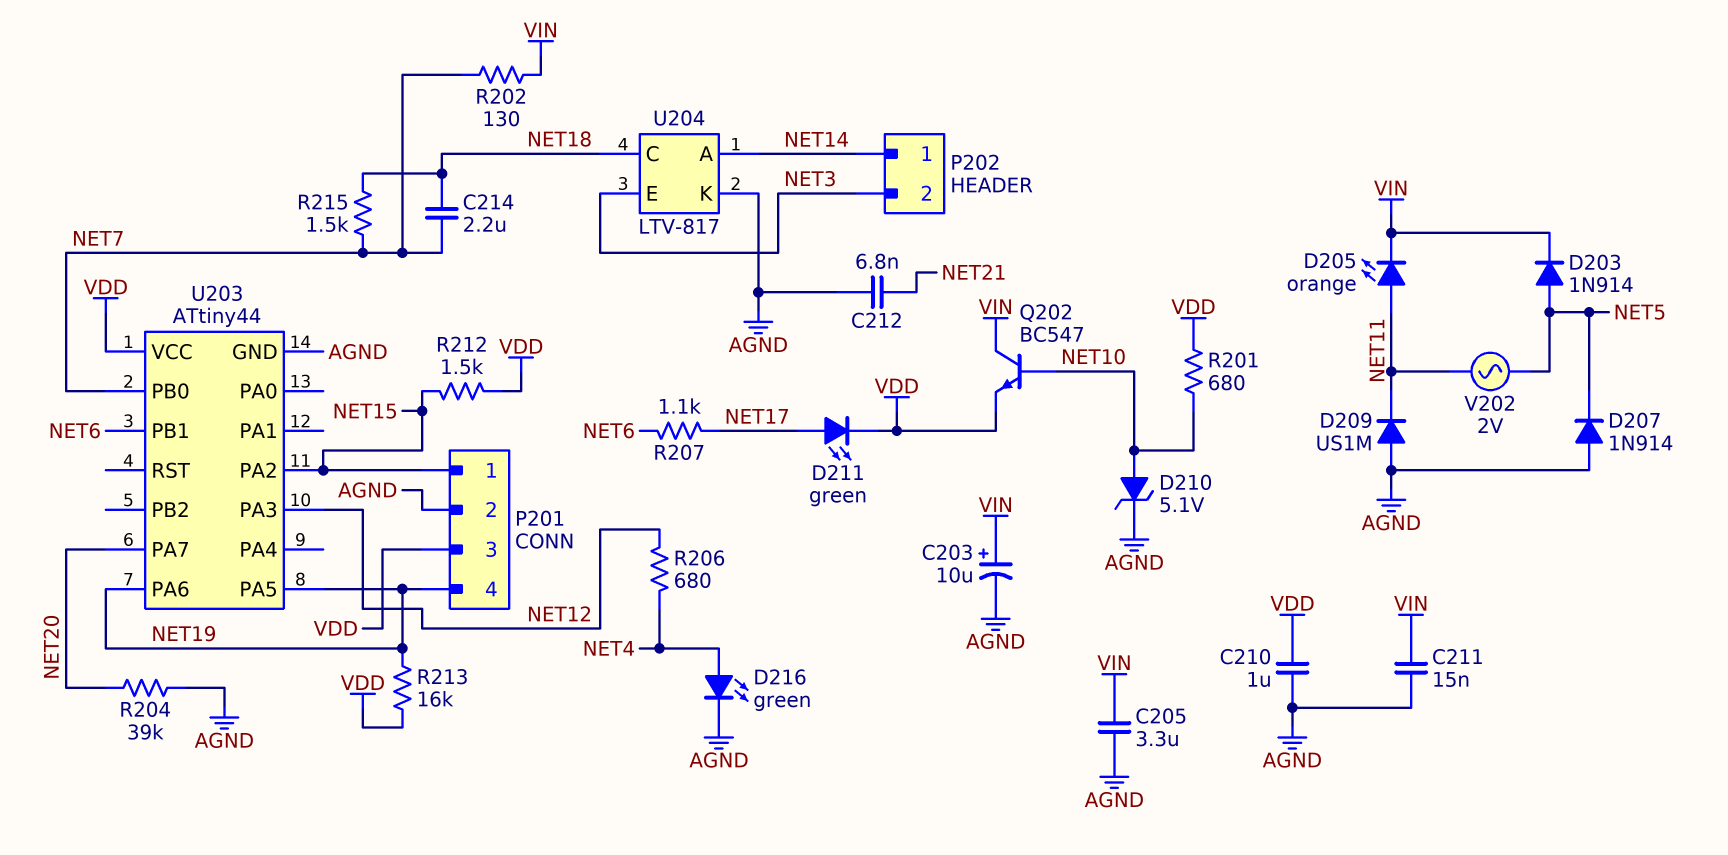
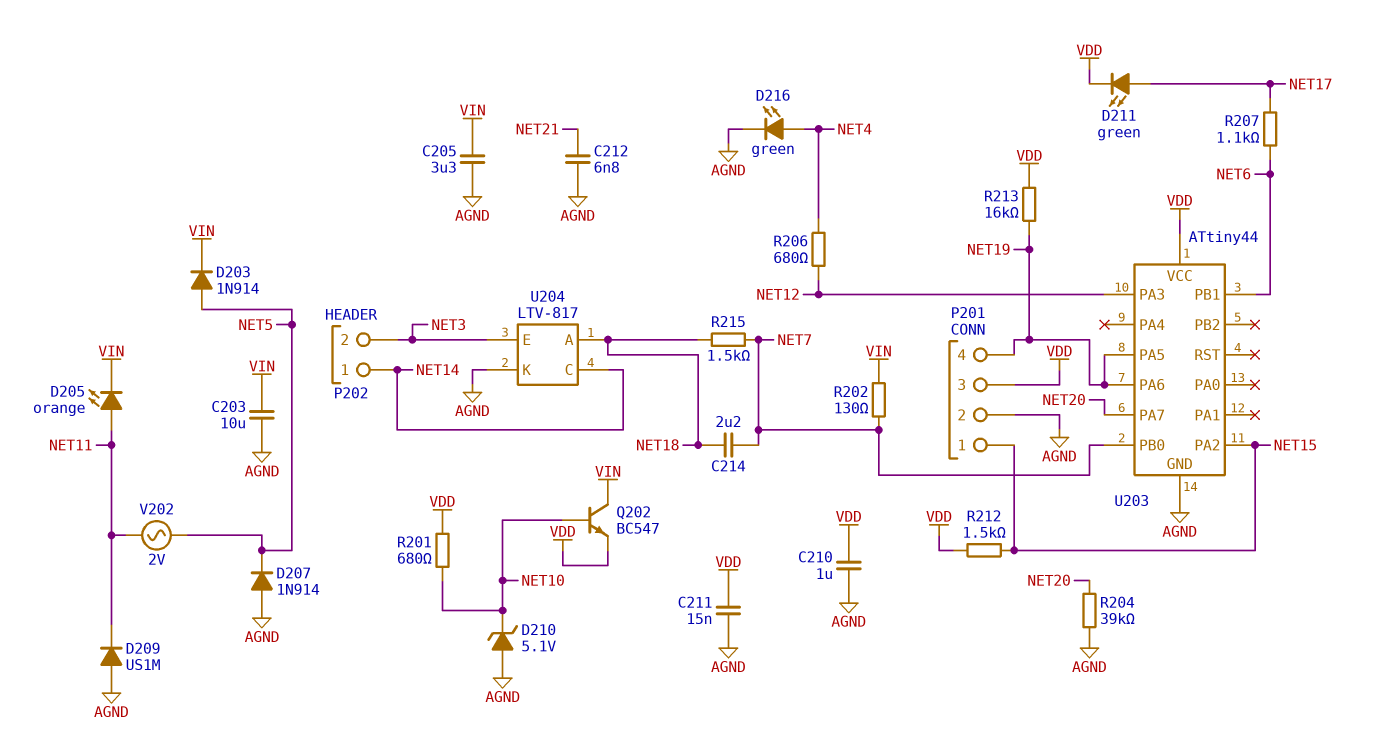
C203: 10uF (plus VIN, minus AGND) -> 10uF (AGND, VIN)
C211: 15nF (AGND, VIN) -> 15nF (AGND, VDD)
D210: zener 5.1V (A NET10, K AGND) -> zener 5.1V (A AGND, K NET10)
U204 pin A: NET14 -> NET18
U204 pin C: NET18 -> NET14

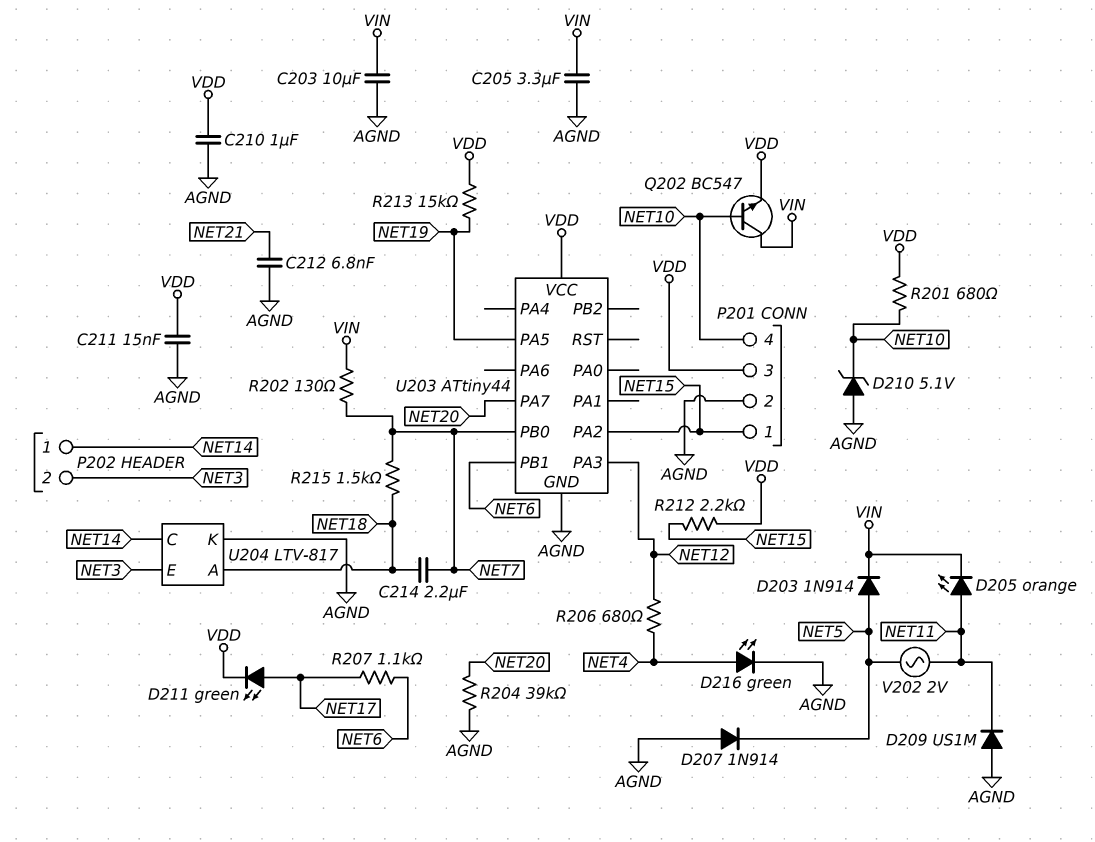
P201 pin 4: NET19 -> NET10
R212: 1.5k (NET15, VDD) -> 2.2k (NET15, VDD)
R213: 16k (NET19, VDD) -> 15k (NET19, VDD)
U203 pin PA6: NET19 -> none

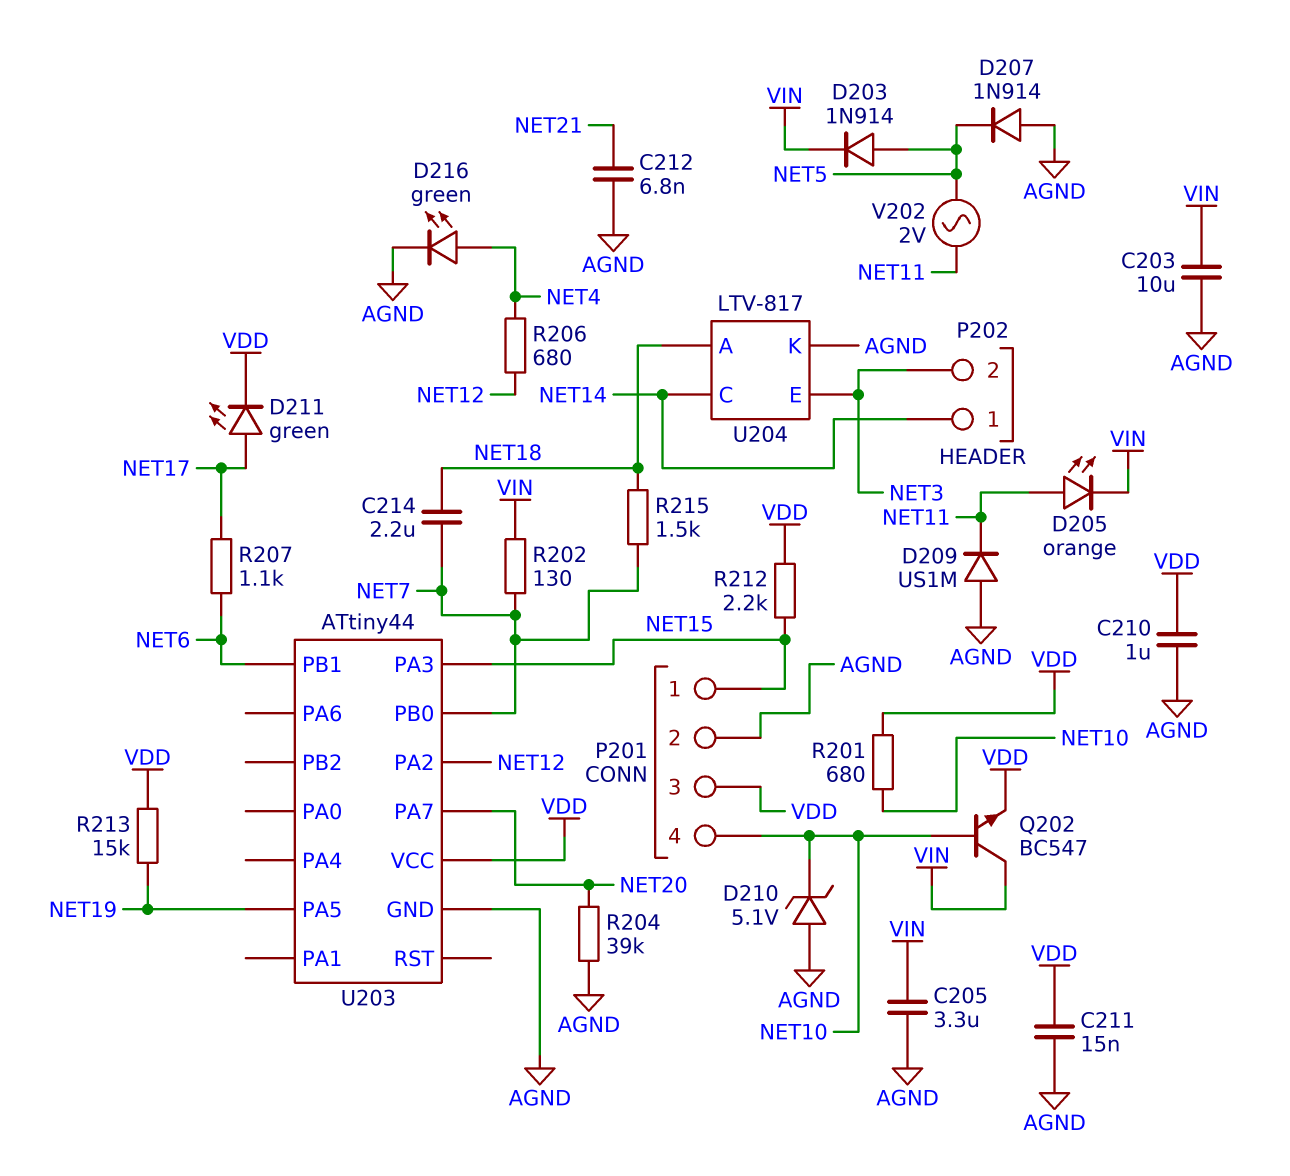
U203 pin PA2: NET15 -> NET12
U203 pin PA3: NET12 -> NET15

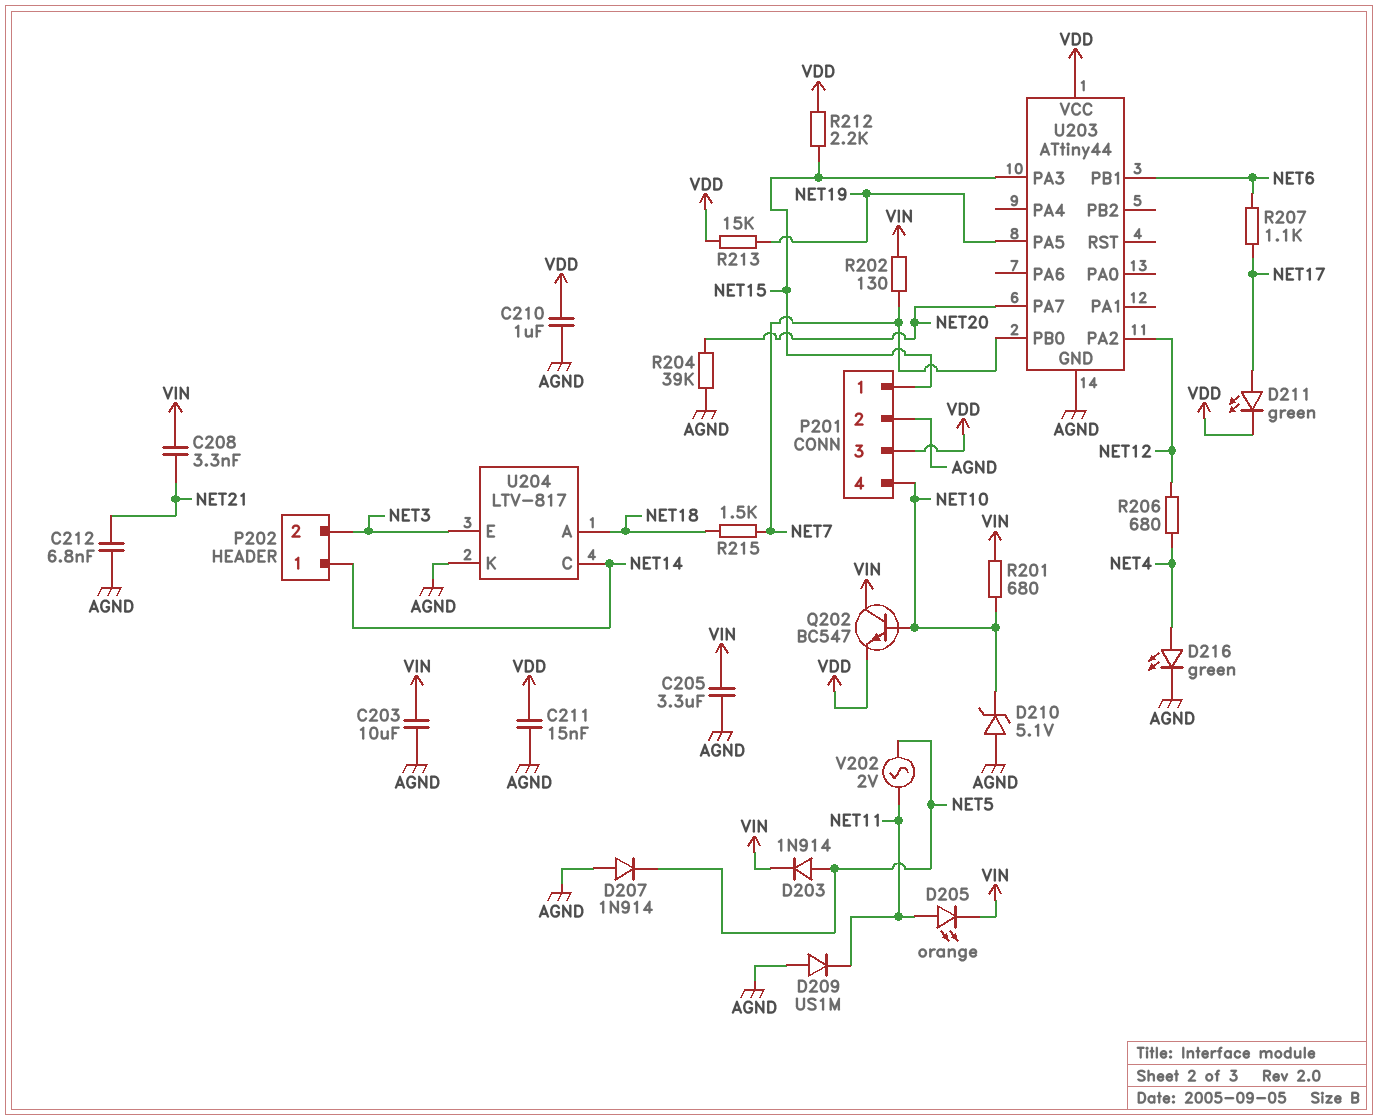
C208: none -> 3.3nF (NET21, VIN)
C214: 2.2uF (NET7, NET18) -> none
R201: 680 (NET10, VDD) -> 680 (NET10, VIN)

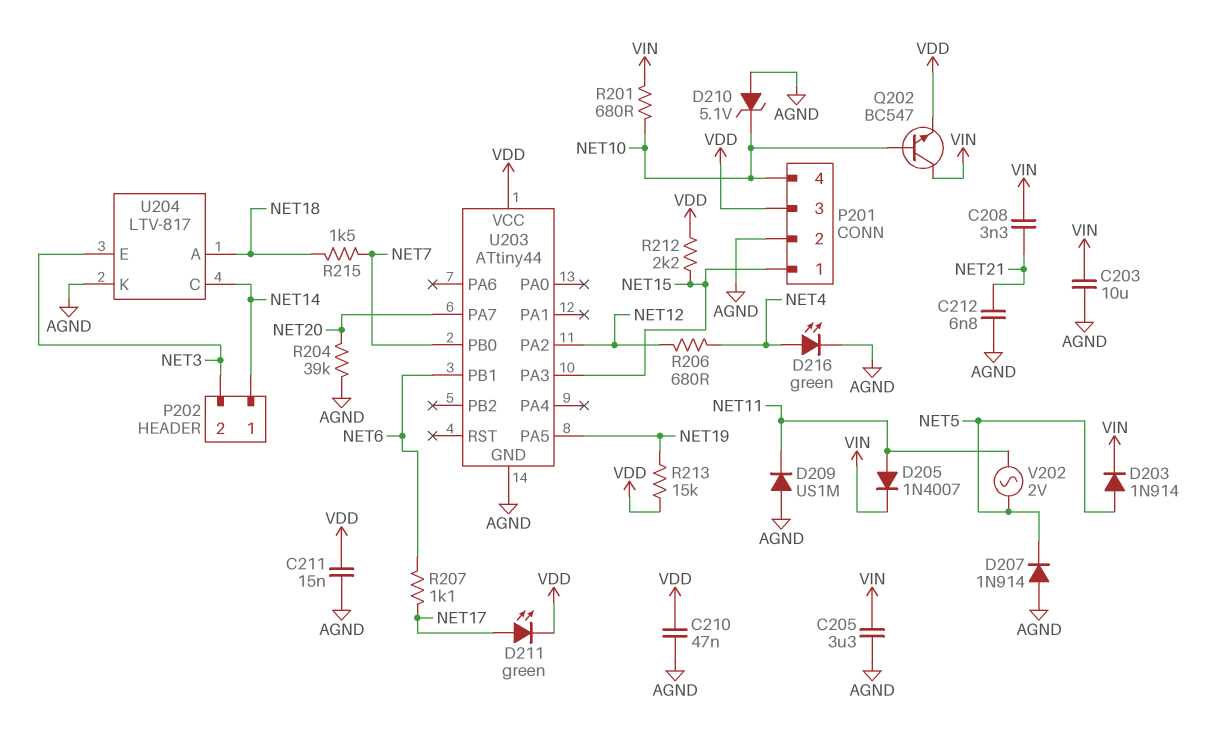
C210: 1uF (AGND, VDD) -> 47nF (AGND, VDD)
D205: LED orange (A NET11, K VIN) -> diode 1N4007 (A NET11, K VIN)
R202: 130 (NET7, VIN) -> none

